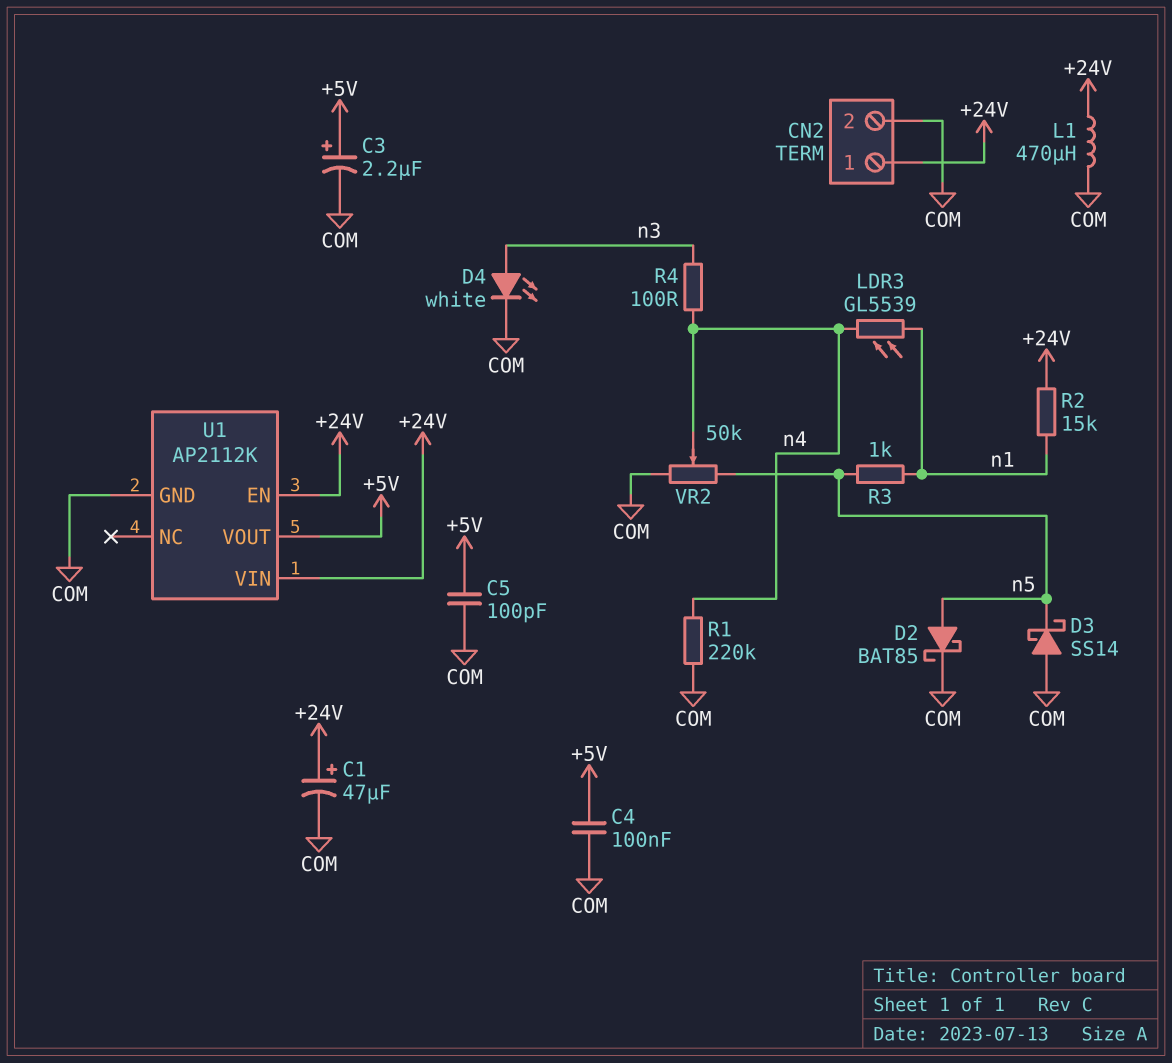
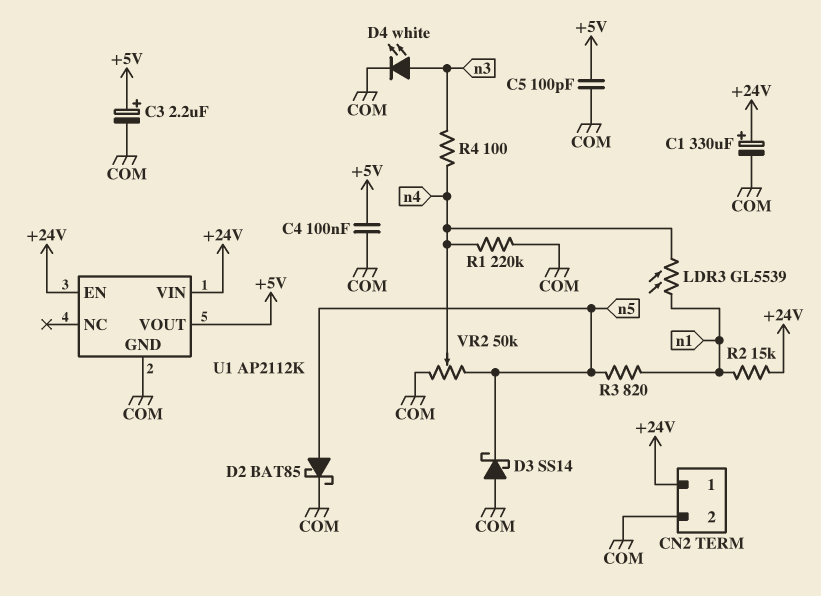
C1: 47uF (plus +24V, minus COM) -> 330uF (plus +24V, minus COM)
L1: 470uH (+24V, COM) -> none
R3: 1k (n1, n5) -> 820 (n1, n5)

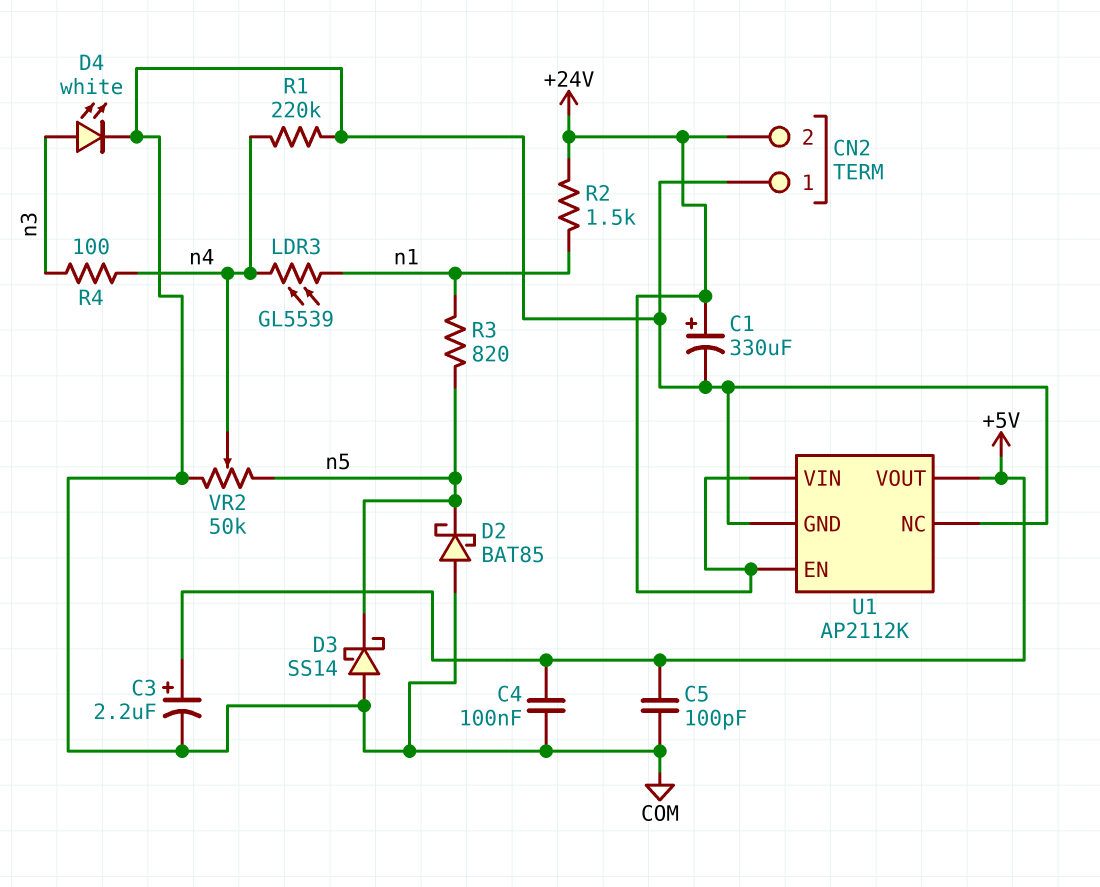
CN2 pin 1: +24V -> COM
CN2 pin 2: COM -> +24V
D2: schottky BAT85 (A n5, K COM) -> schottky BAT85 (A COM, K n5)
R2: 15k (+24V, n1) -> 1.5k (+24V, n1)
U1 pin NC: none -> COM

